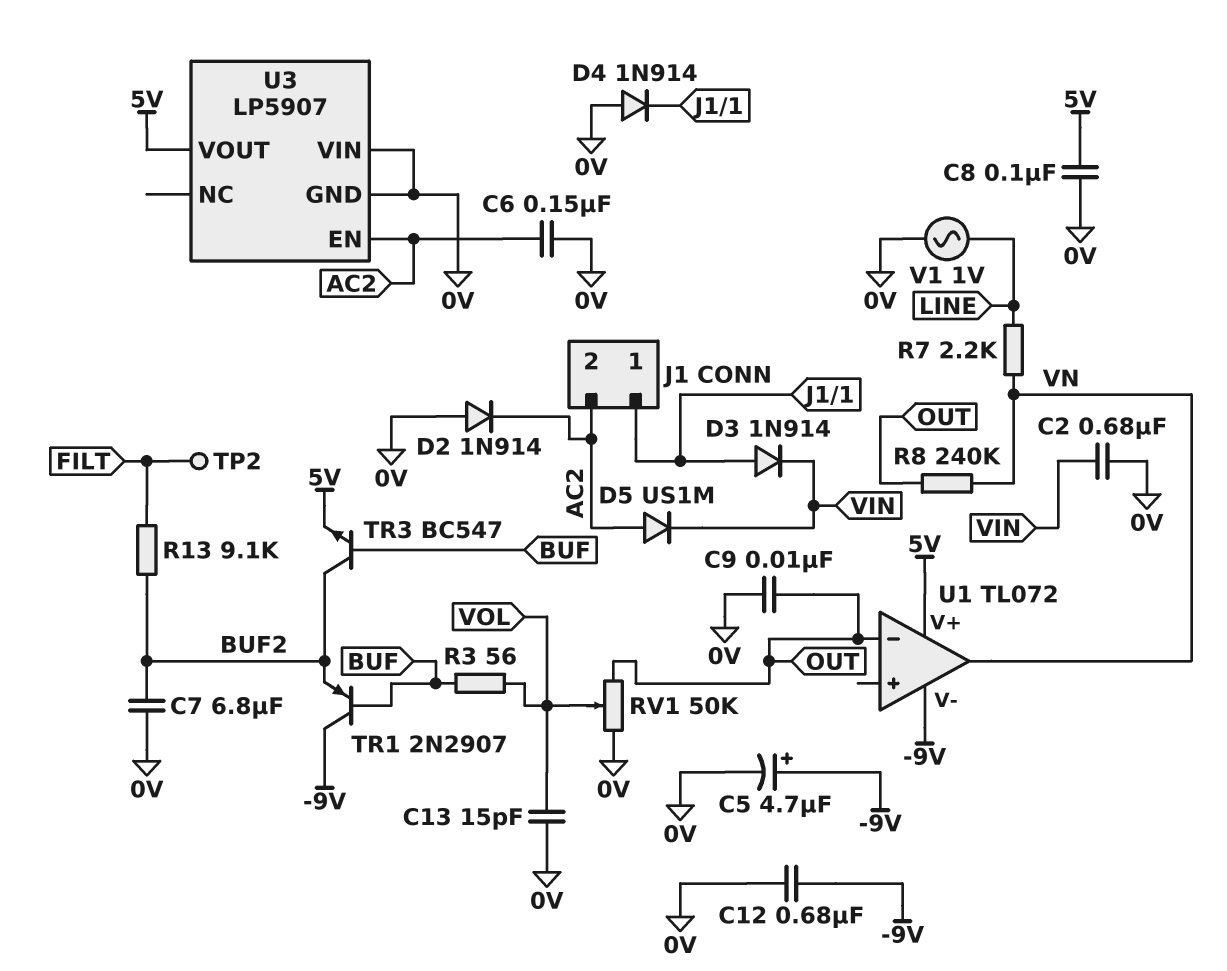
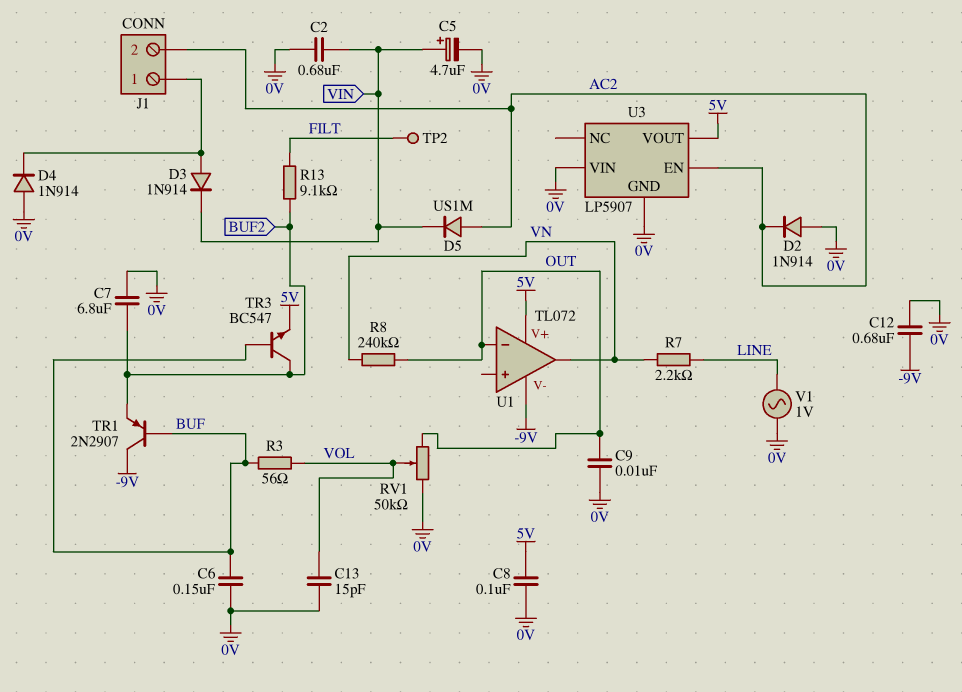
C5: 4.7uF (plus -9V, minus 0V) -> 4.7uF (plus VIN, minus 0V)
C6: 150nF (0V, AC2) -> 150nF (0V, BUF)

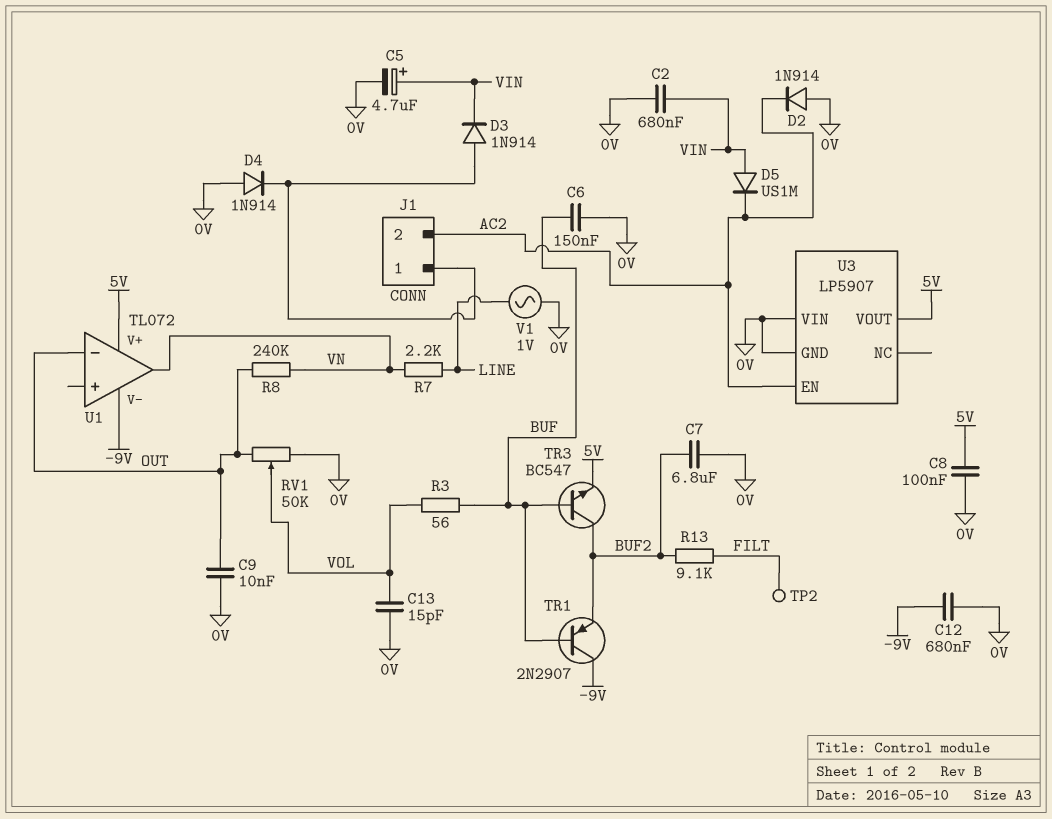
D5: diode US1M (A AC2, K VIN) -> diode US1M (A VIN, K AC2)

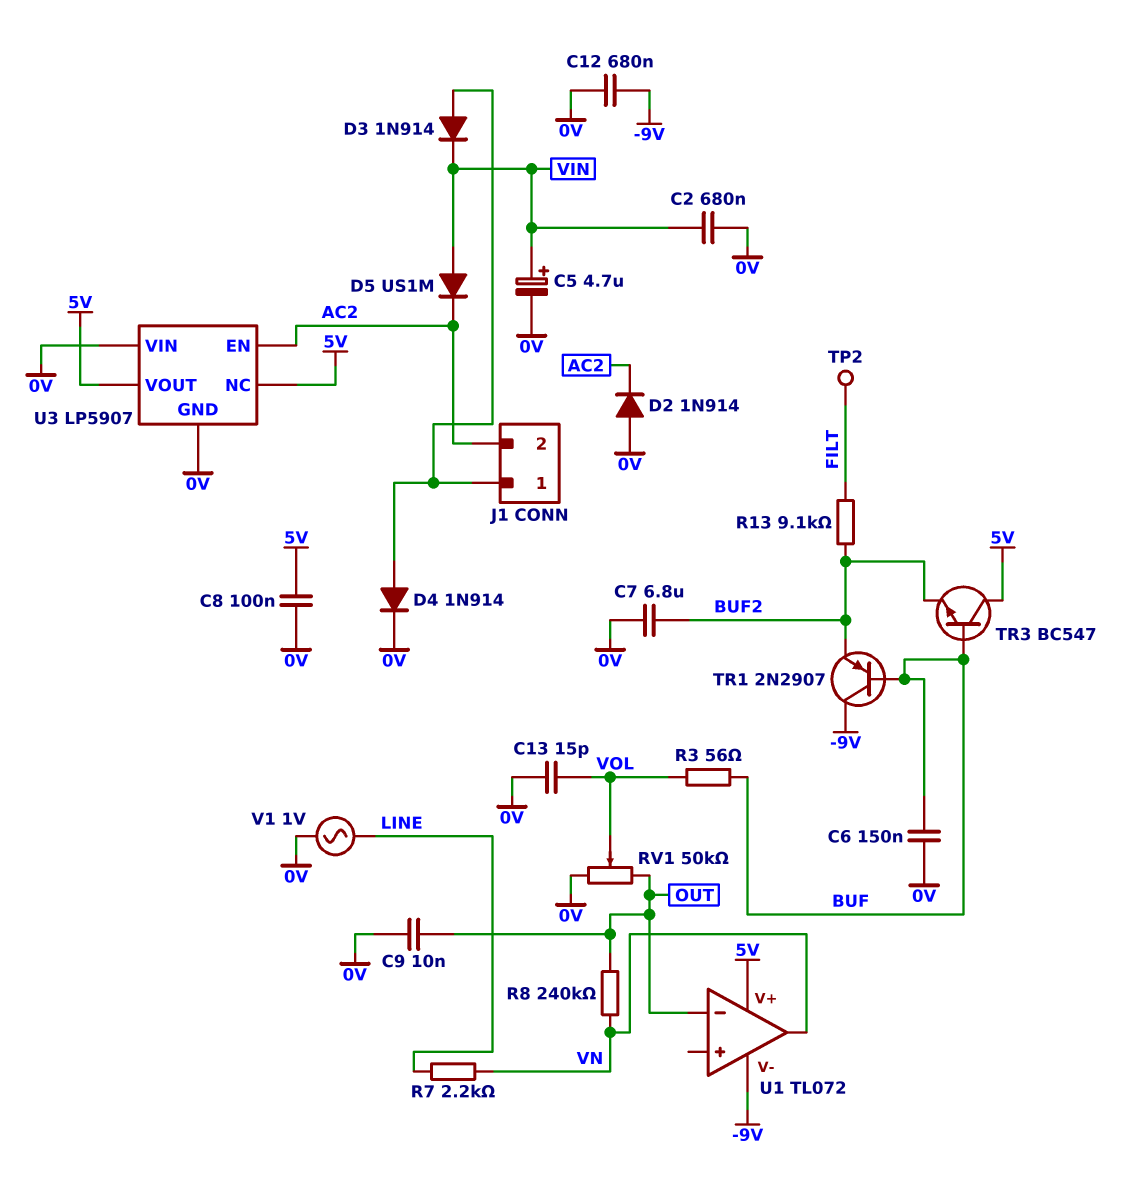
D4: diode 1N914 (A 0V, K J1/1) -> diode 1N914 (A J1/1, K 0V)
TR3: NPN BC547 (B BUF, C BUF2, E 5V) -> NPN BC547 (B BUF, C 5V, E BUF2)
U3 pin NC: none -> 5V

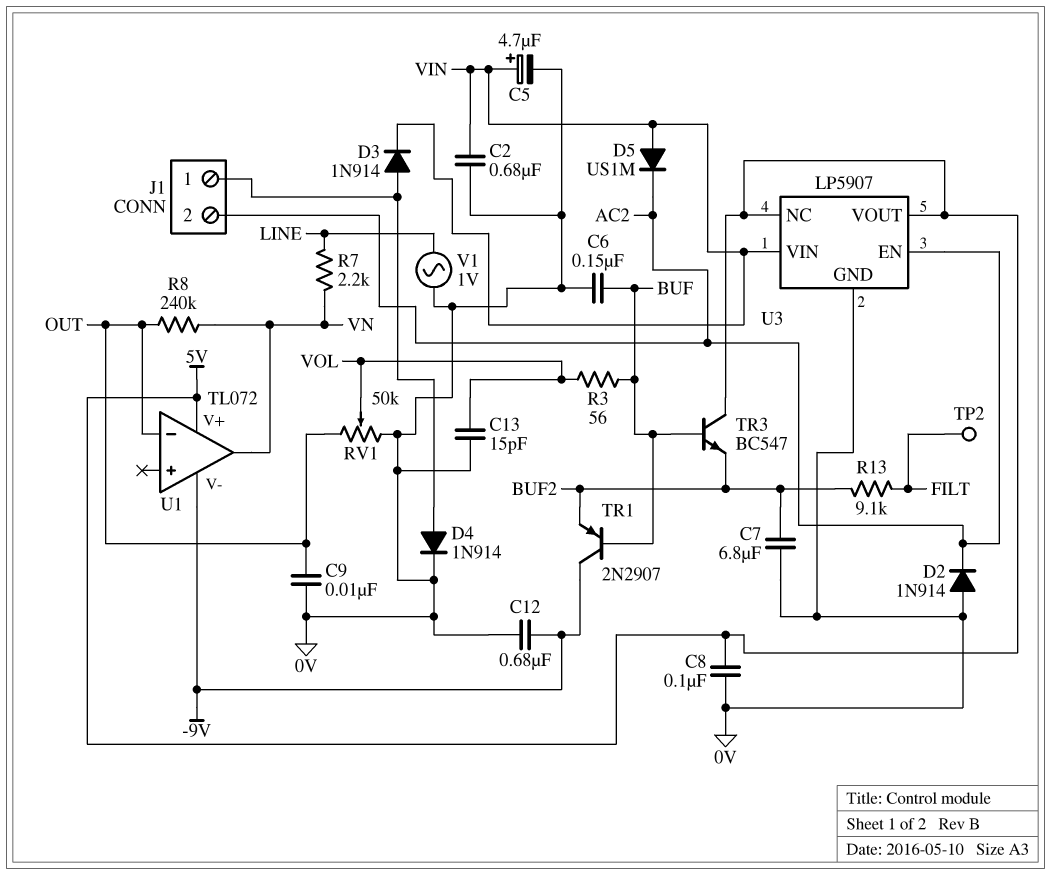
U3 pin VIN: 0V -> VIN

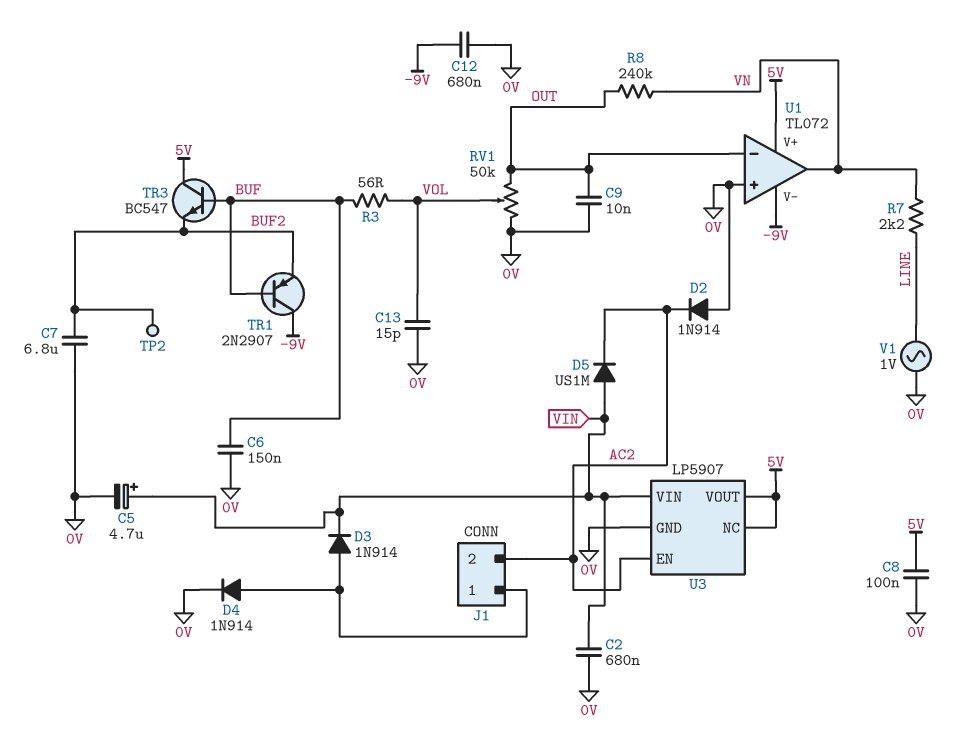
R13: 9.1k (BUF2, FILT) -> none
TP2: test point (FILT) -> test point (BUF2)
U1 pin in+: none -> 0V

